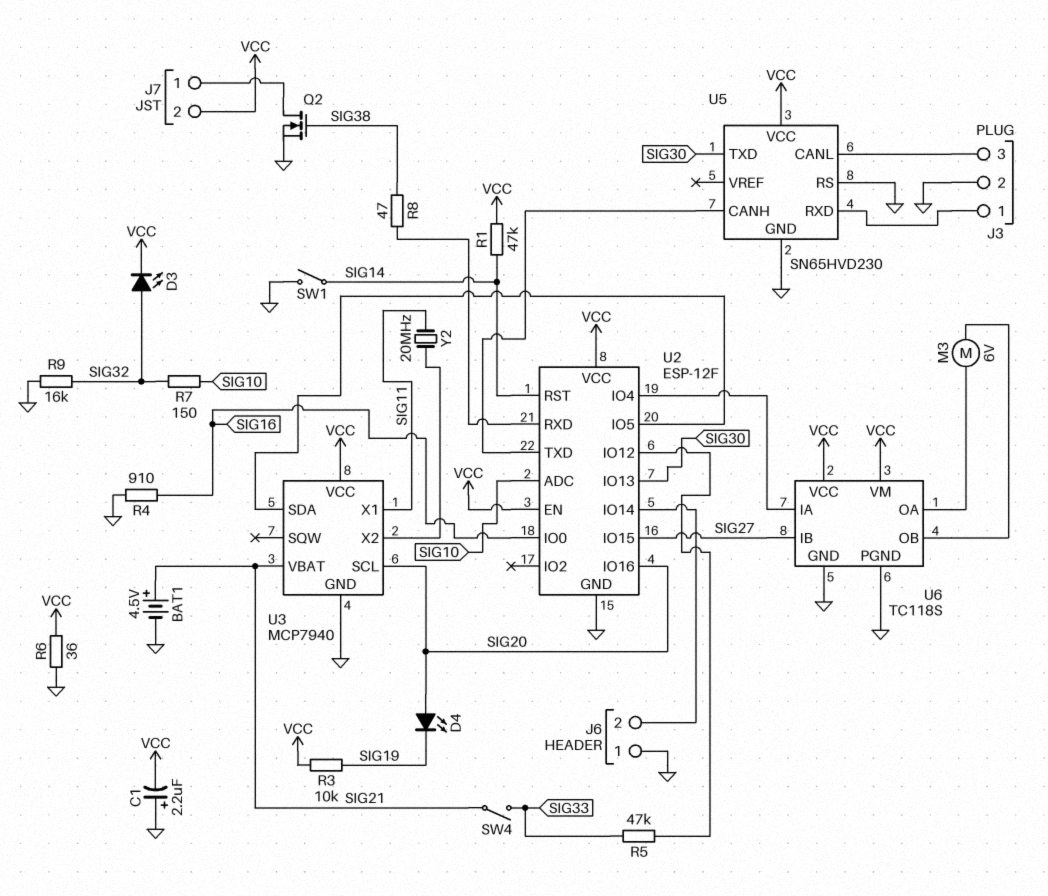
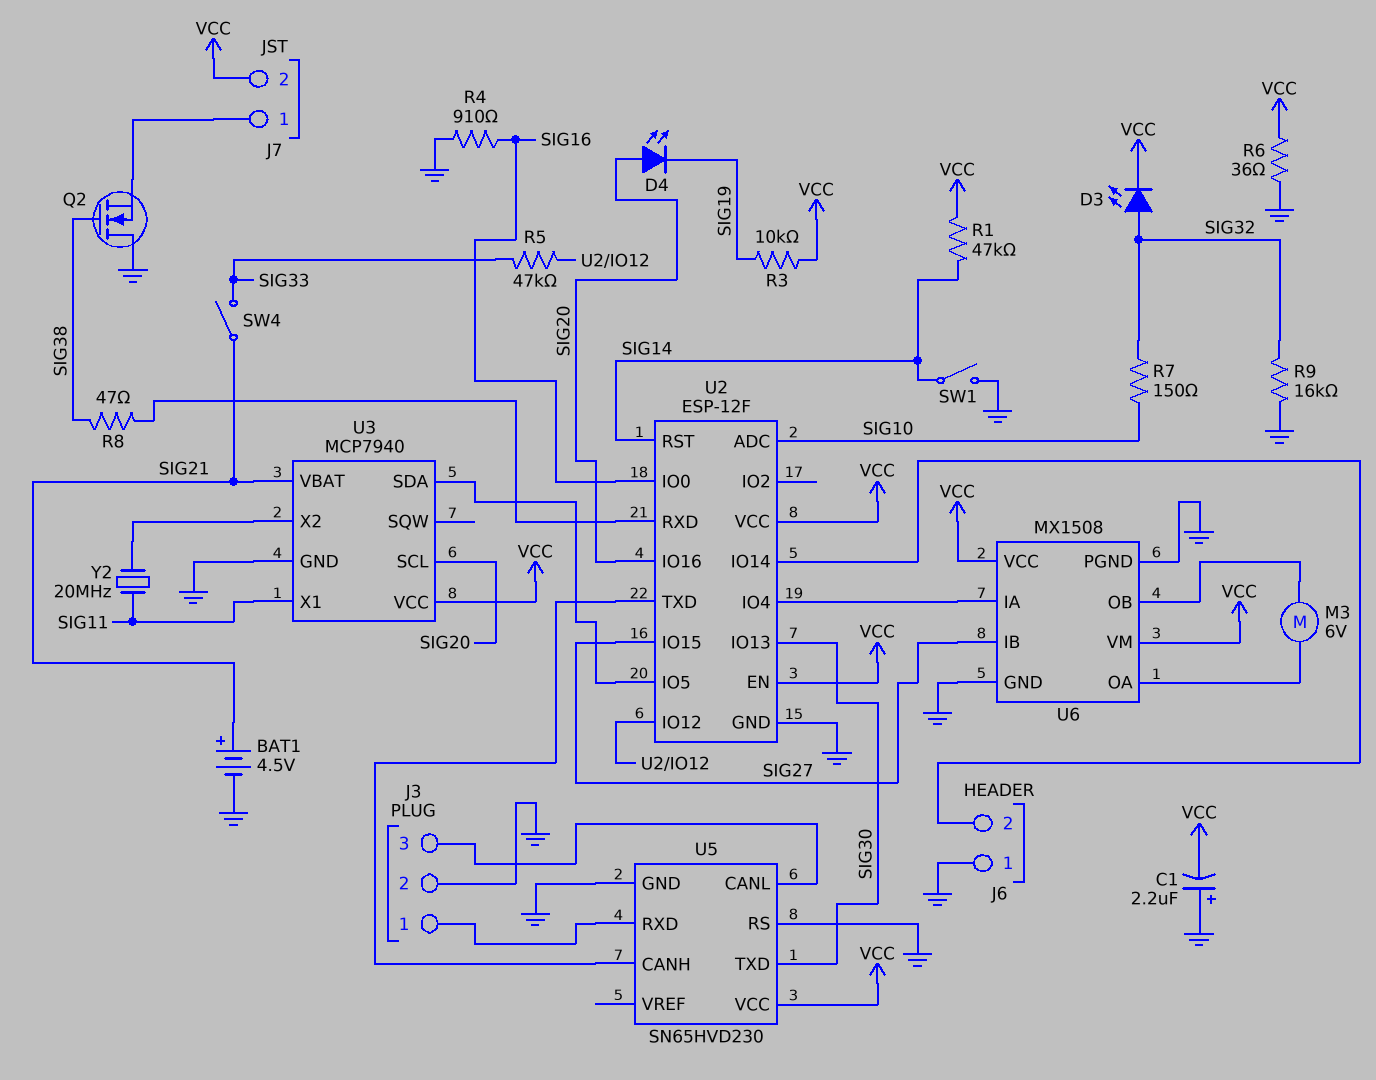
Q2: NMOS (G SIG38, D J7/1, S GND) -> NMOS (G SIG38, D GND, S J7/1)
U6: TC118S -> MX1508

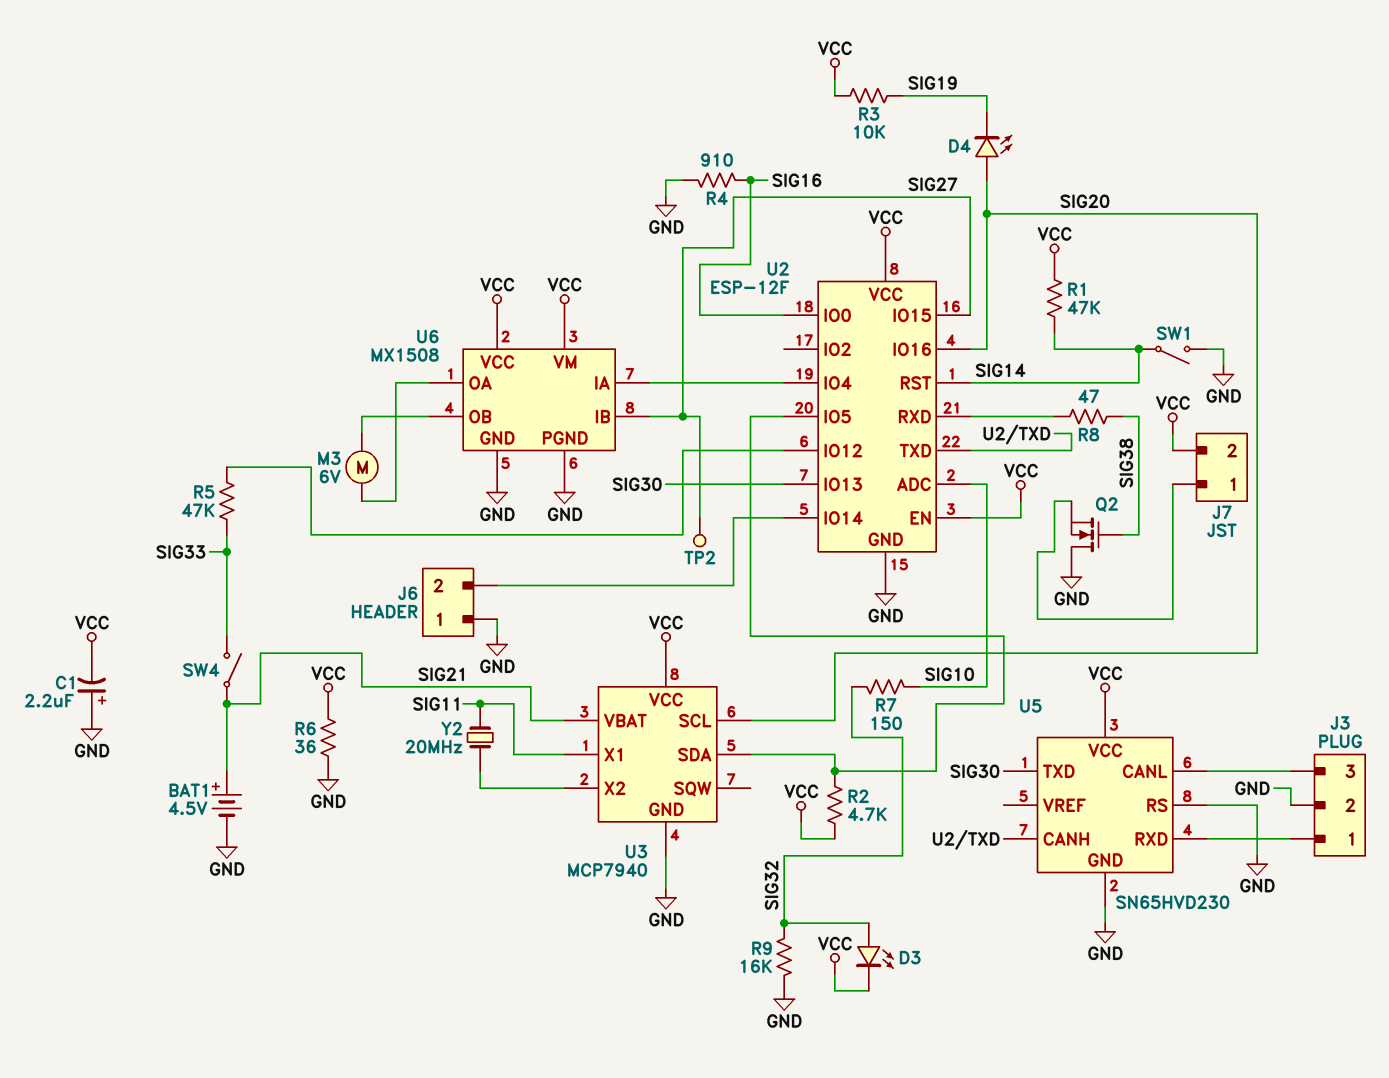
R2: none -> 4.7k (U2/IO5, VCC)
TP2: none -> test point (SIG27)

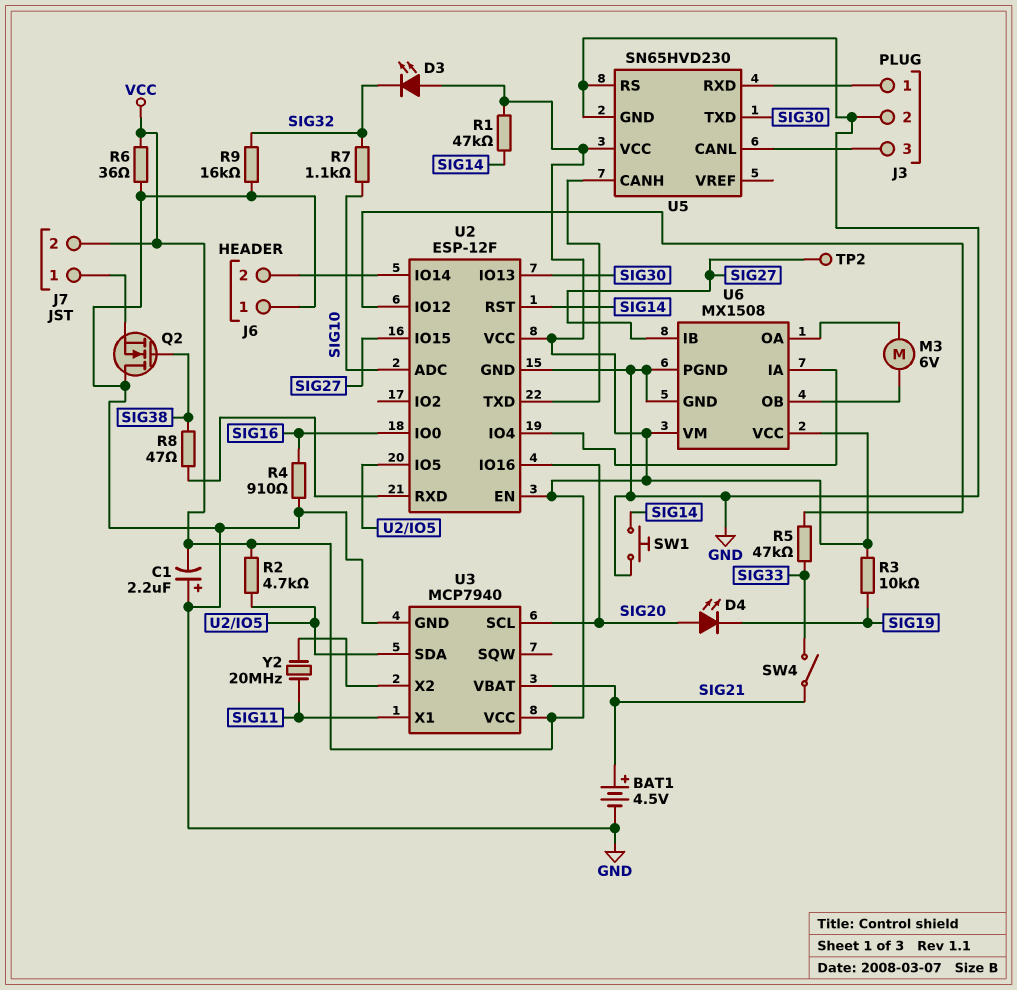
D3: LED (A SIG32, K VCC) -> LED (A VCC, K SIG32)
R7: 150 (SIG10, SIG32) -> 1.1k (SIG10, SIG32)
SW1: switch (GND, SIG14) -> button (GND, SIG14)

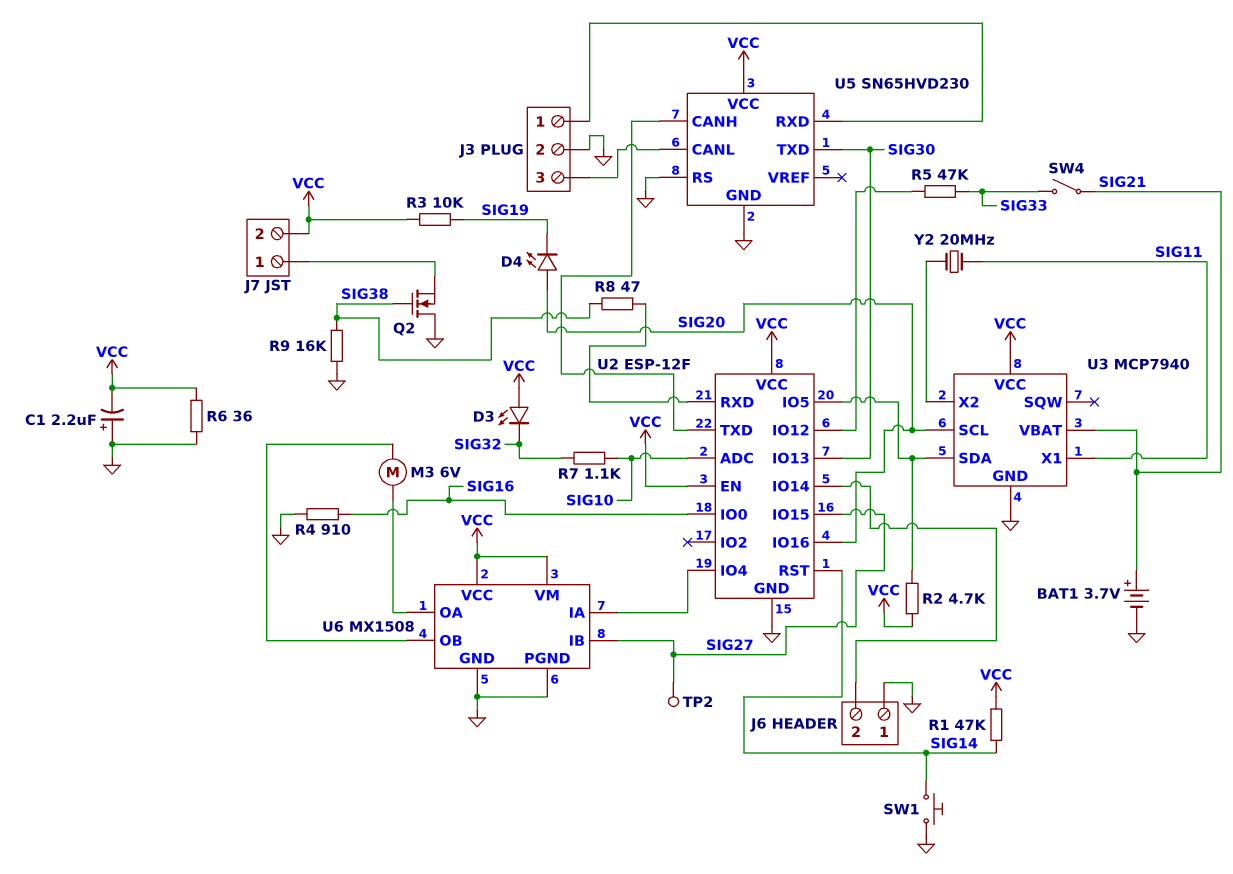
BAT1: 4.5V (plus SIG21, minus GND) -> 3.7V (plus SIG21, minus GND)
R9: 16k (GND, SIG32) -> 16k (GND, SIG38)

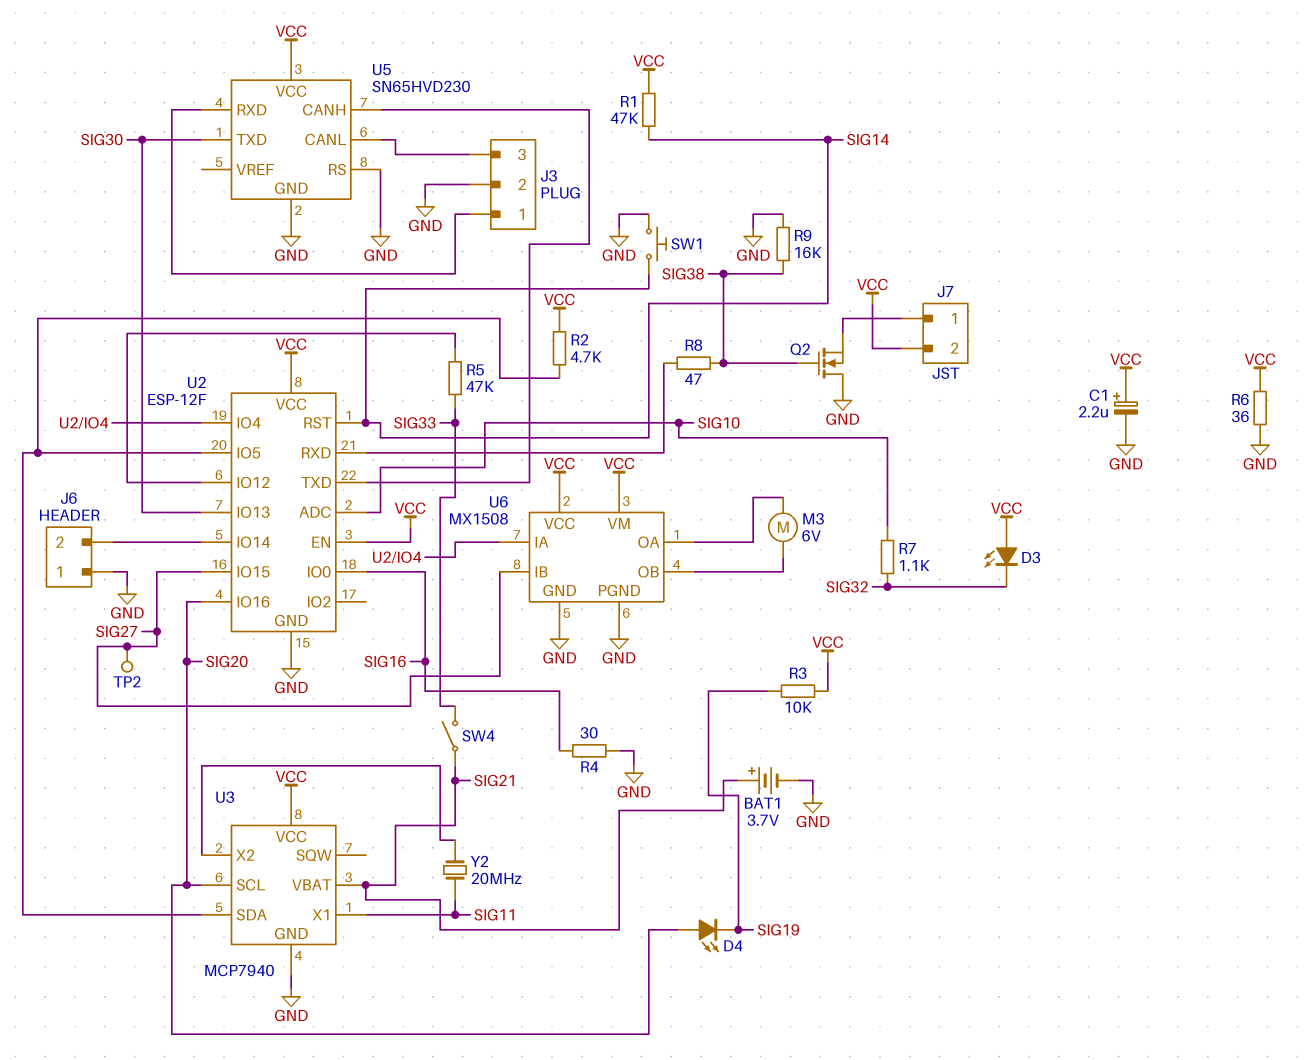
C1: 2.2uF (plus GND, minus VCC) -> 2.2uF (plus VCC, minus GND)
R4: 910 (GND, SIG16) -> 30 (GND, SIG16)

